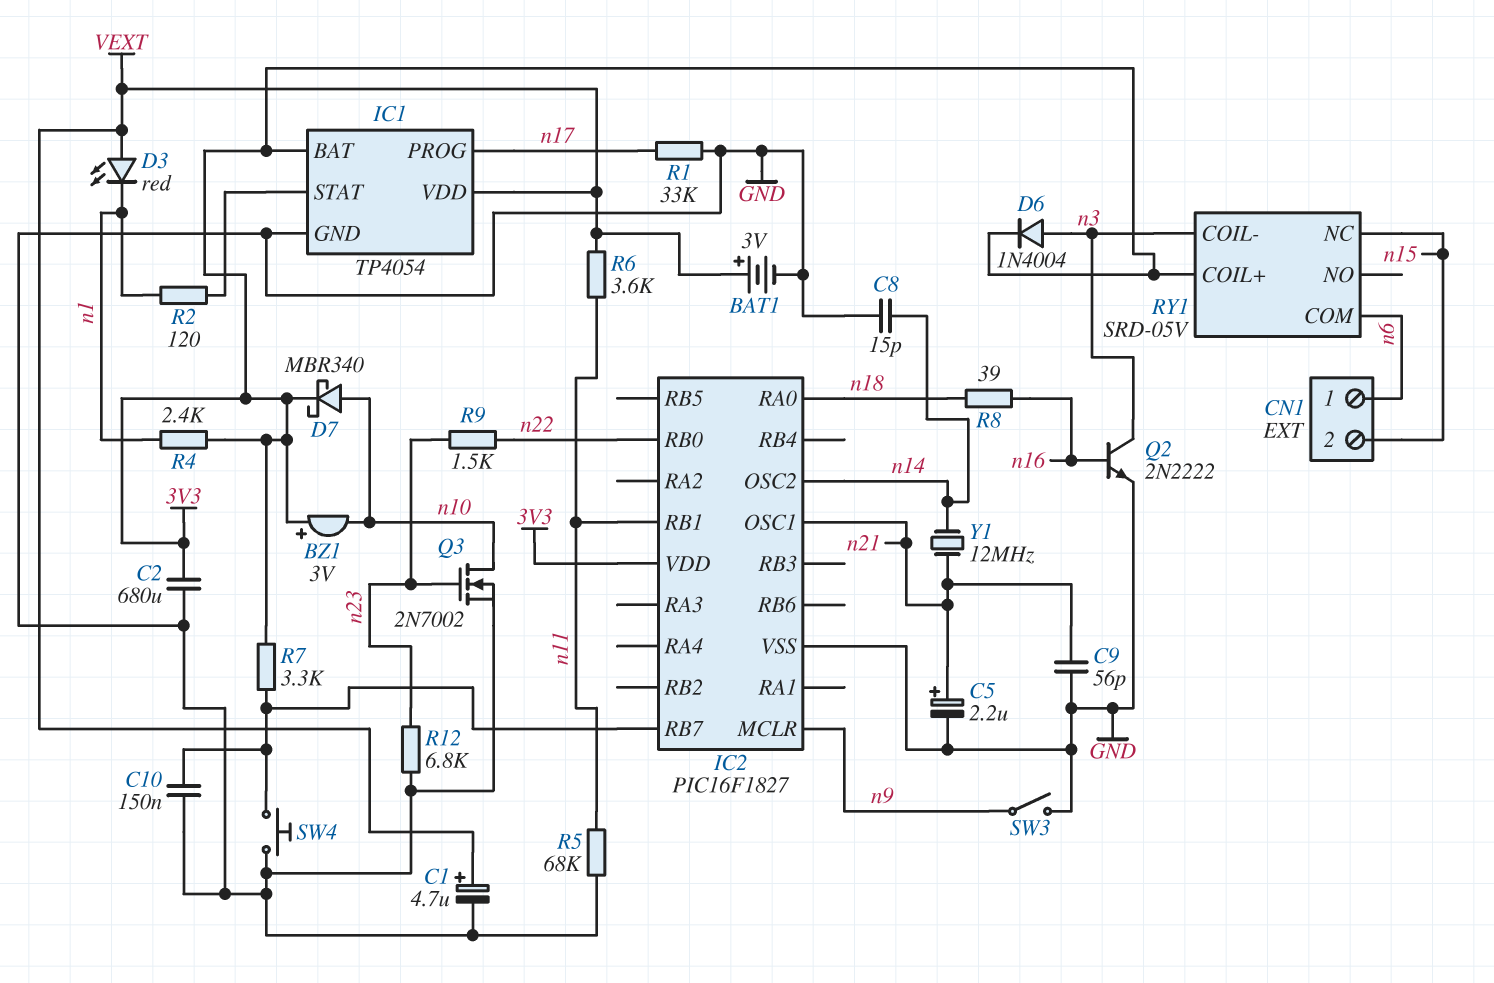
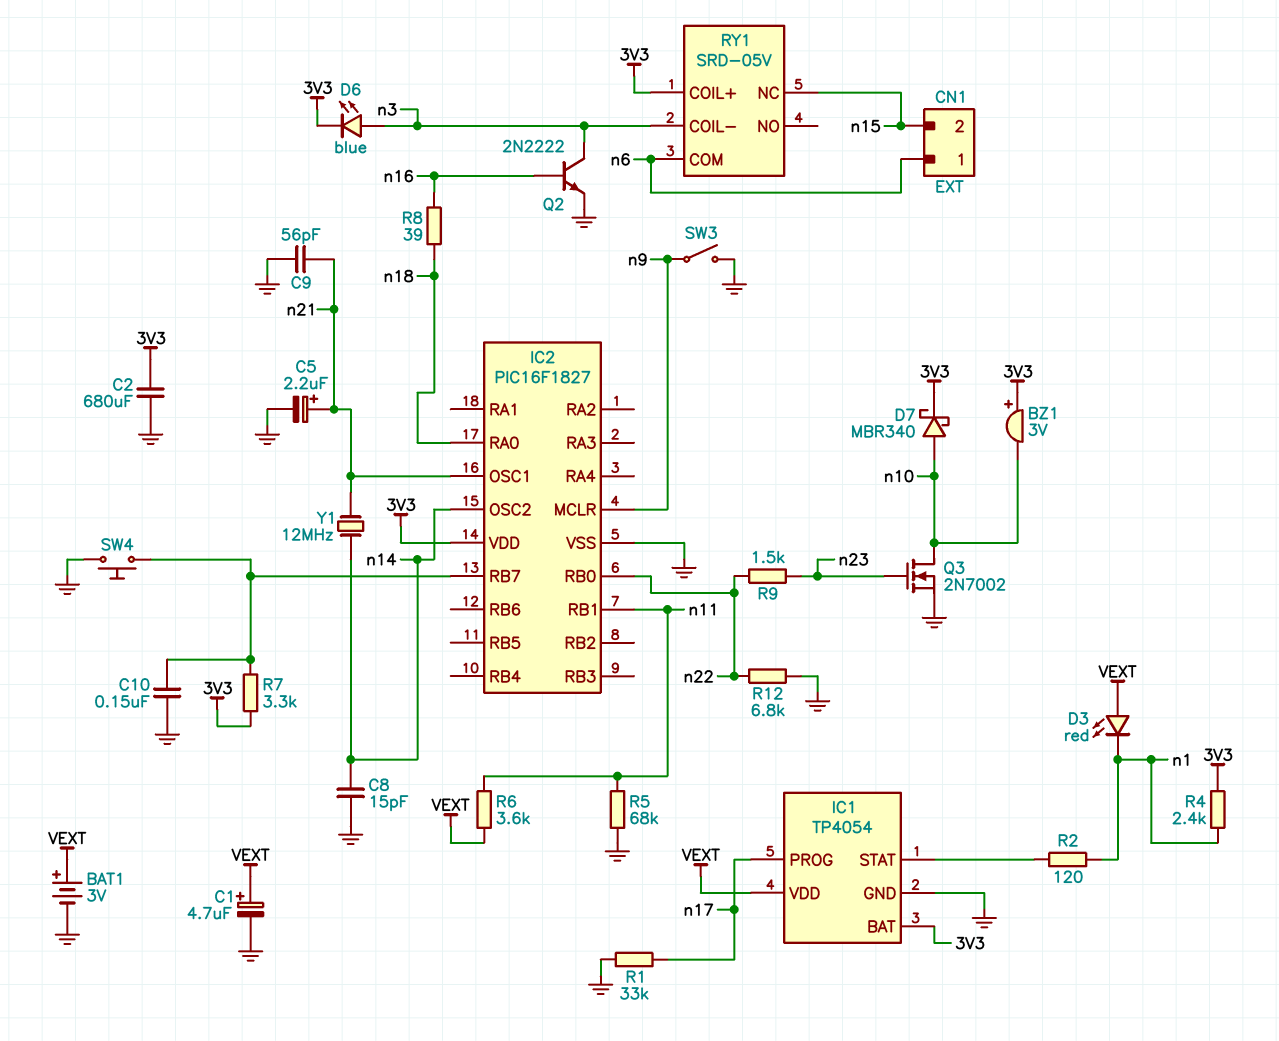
D6: diode 1N4004 (A n3, K 3V3) -> LED blue (A n3, K 3V3)
R12: 6.8k (GND, n23) -> 6.8k (GND, n22)

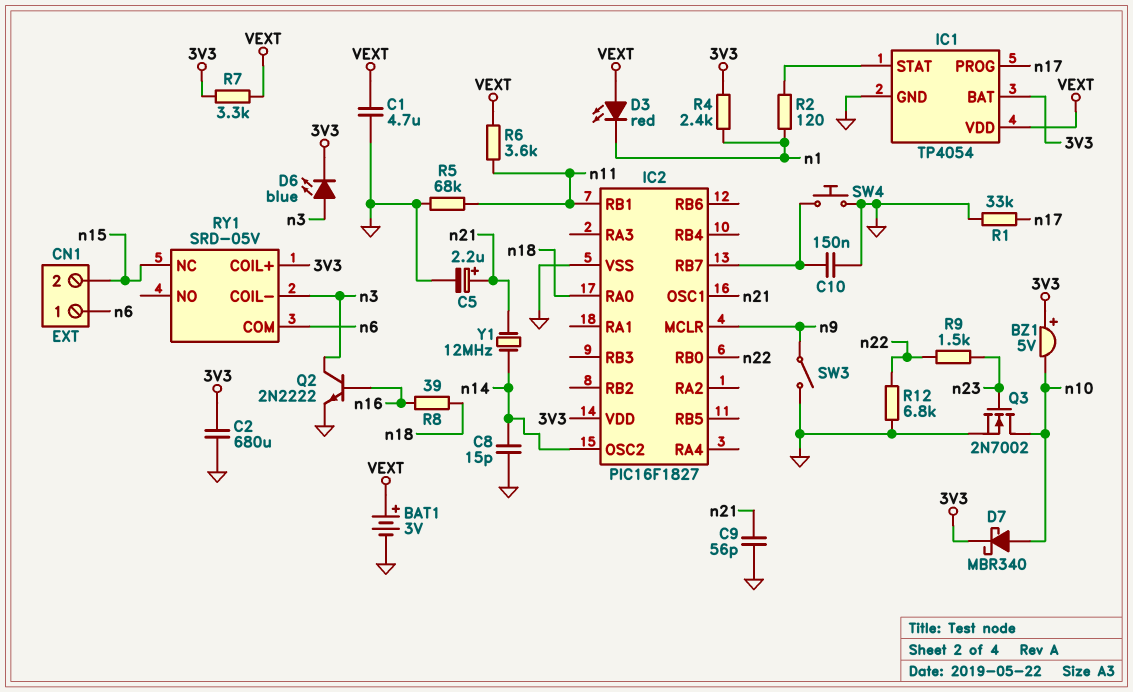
BZ1: buzzer 3V (plus 3V3, minus n10) -> buzzer 5V (plus 3V3, minus n10)
C1: 4.7uF (plus VEXT, minus GND) -> 4.7uF (GND, VEXT)
R7: 3.3k (3V3, IC2/RB7) -> 3.3k (3V3, VEXT)

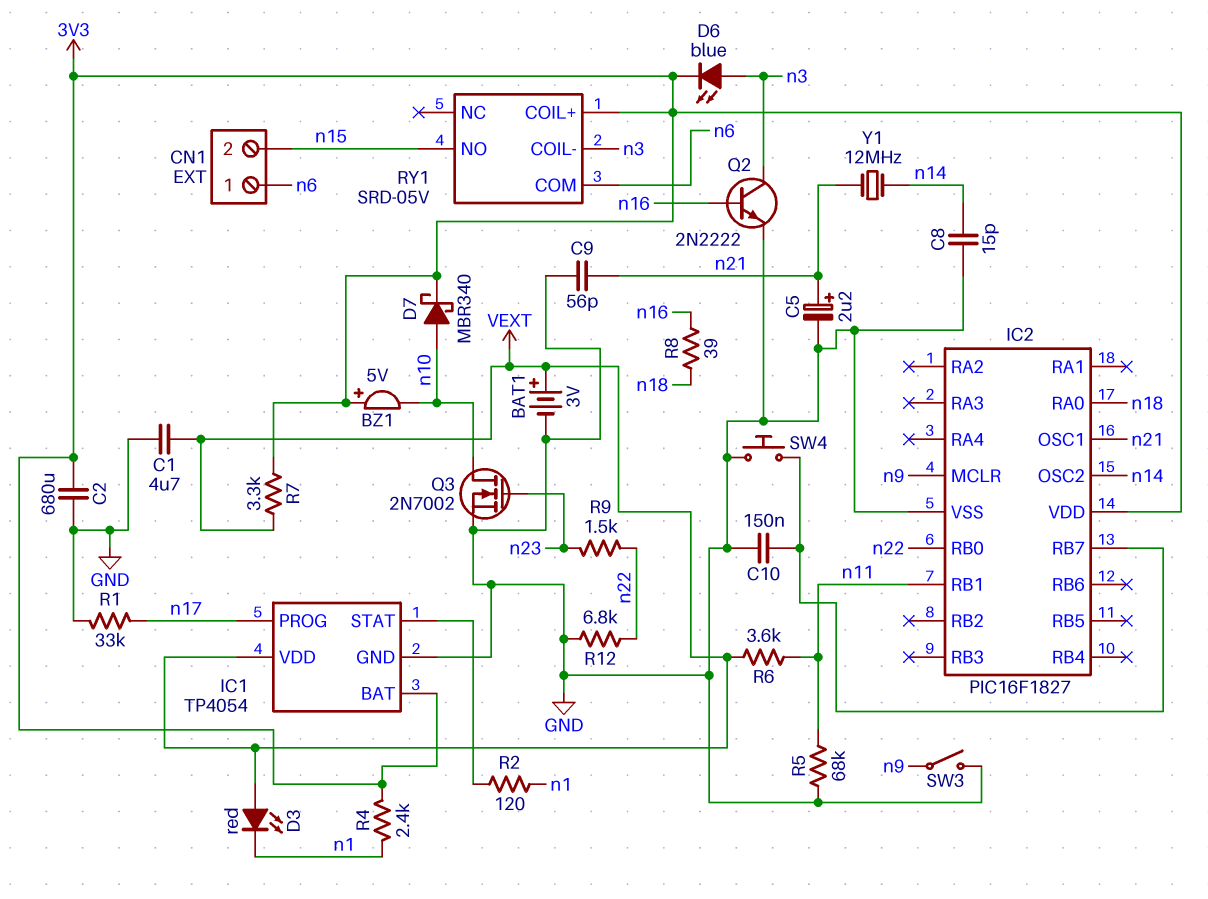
RY1 pin NC: n15 -> none
RY1 pin NO: none -> n15

